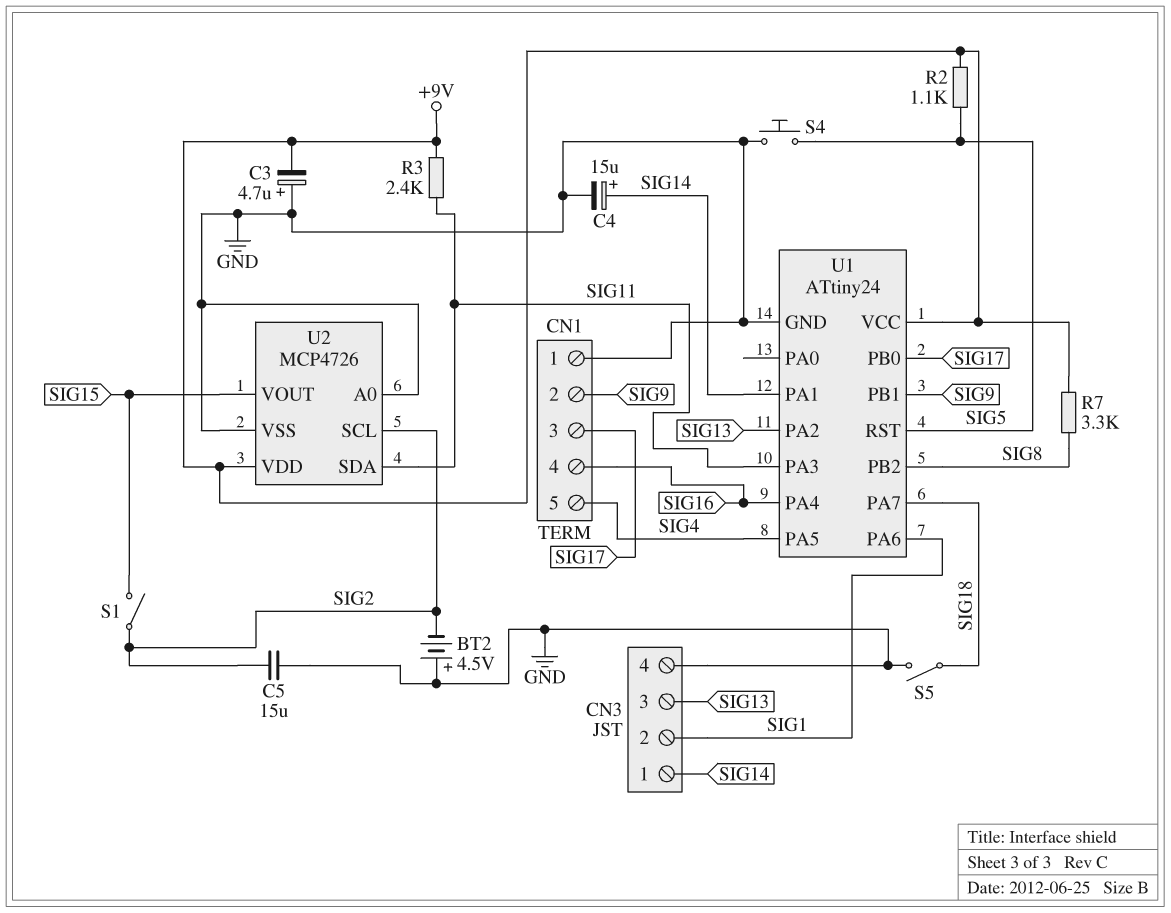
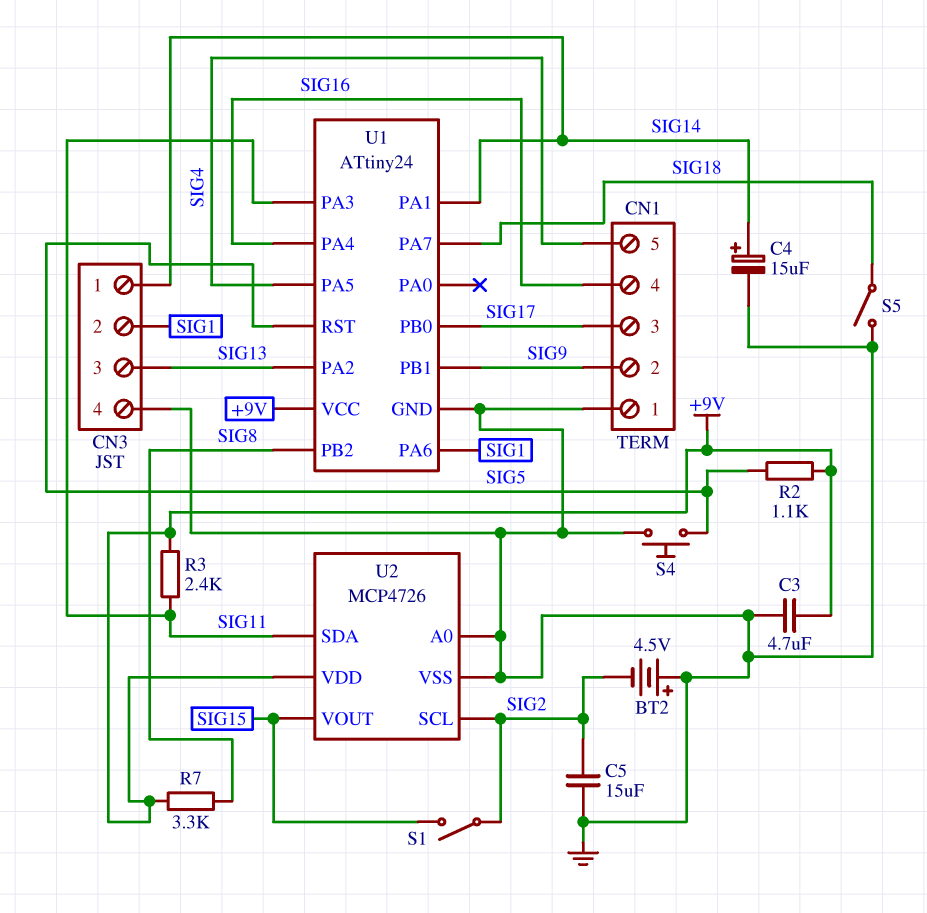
C3: 4.7uF (plus GND, minus +9V) -> 4.7uF (+9V, GND)

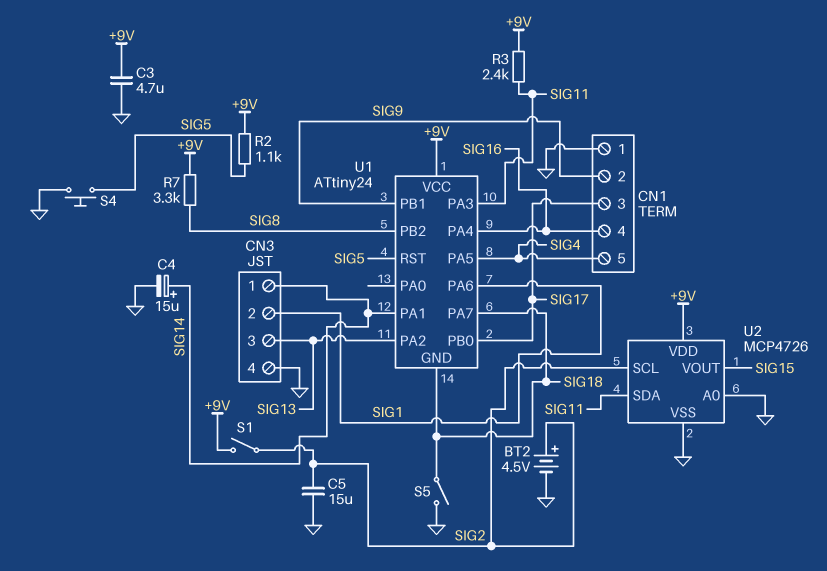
BT2: 4.5V (plus GND, minus SIG2) -> 4.5V (plus SIG2, minus GND)
S1: switch (SIG2, SIG15) -> switch (+9V, SIG2)
U1 pin GND: GND -> SIG18

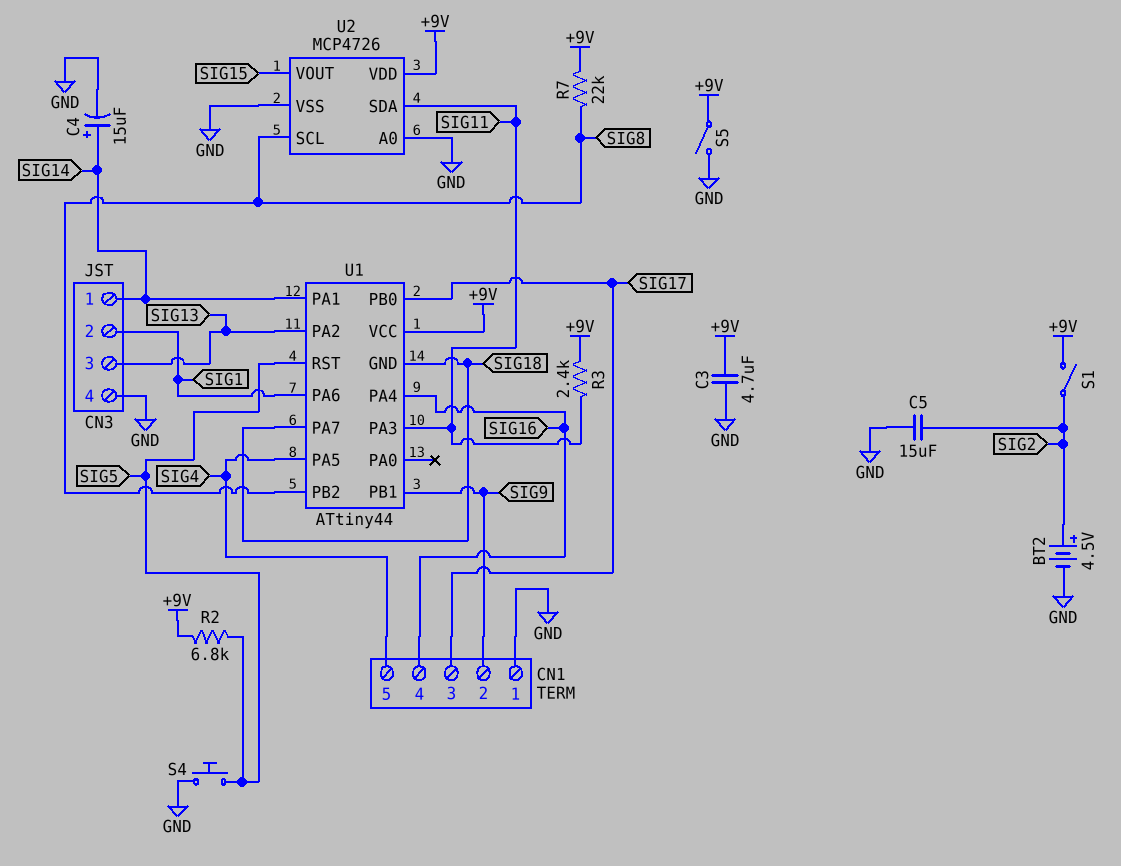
R2: 1.1k (+9V, SIG5) -> 6.8k (+9V, SIG5)
R7: 3.3k (+9V, SIG8) -> 22k (+9V, SIG8)
S5: switch (GND, SIG18) -> switch (+9V, GND)
U1: ATtiny24 -> ATtiny44
U2 pin SCL: SIG2 -> SIG8

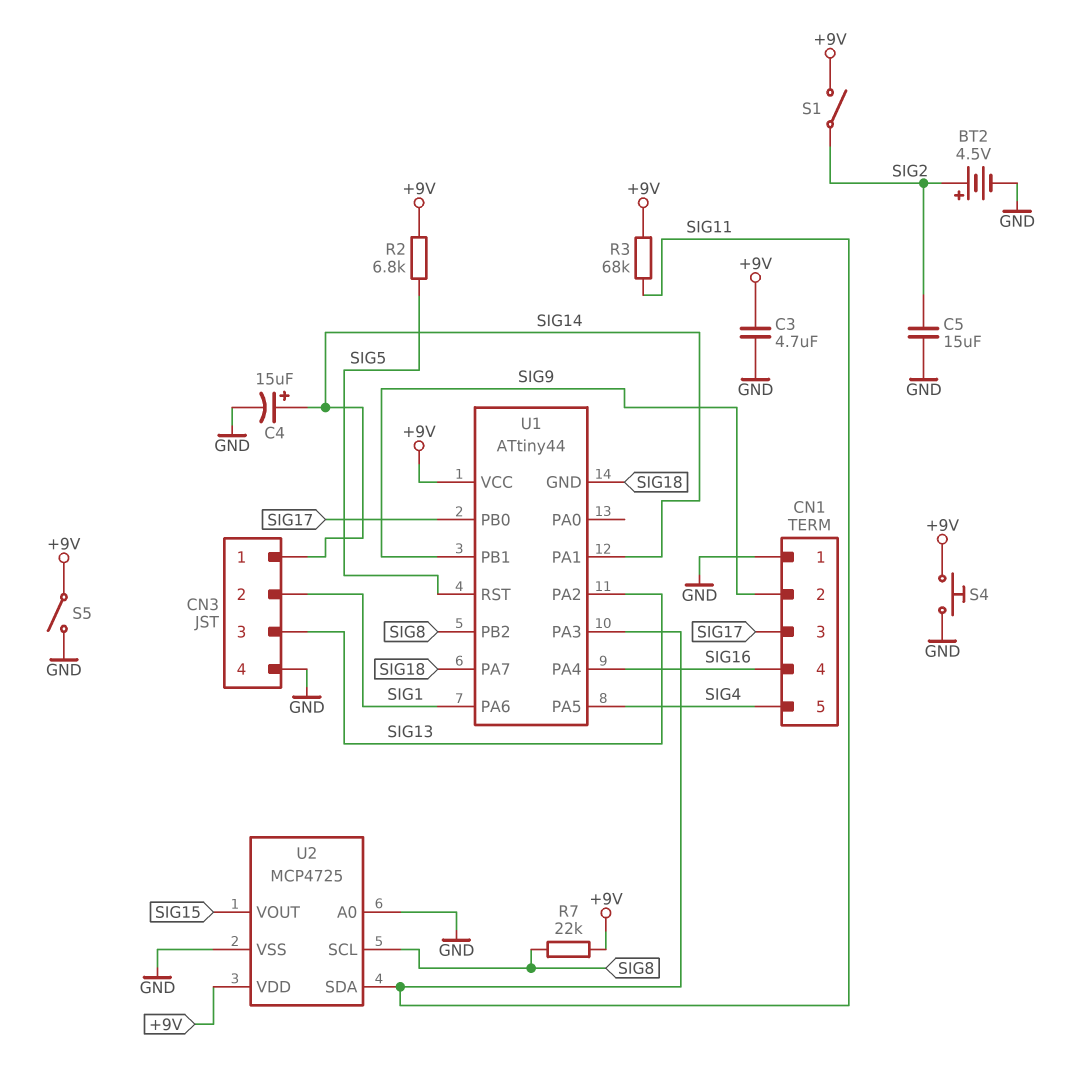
R3: 2.4k (+9V, SIG11) -> 68k (+9V, SIG11)
S4: button (GND, SIG5) -> button (+9V, GND)
U2: MCP4726 -> MCP4725

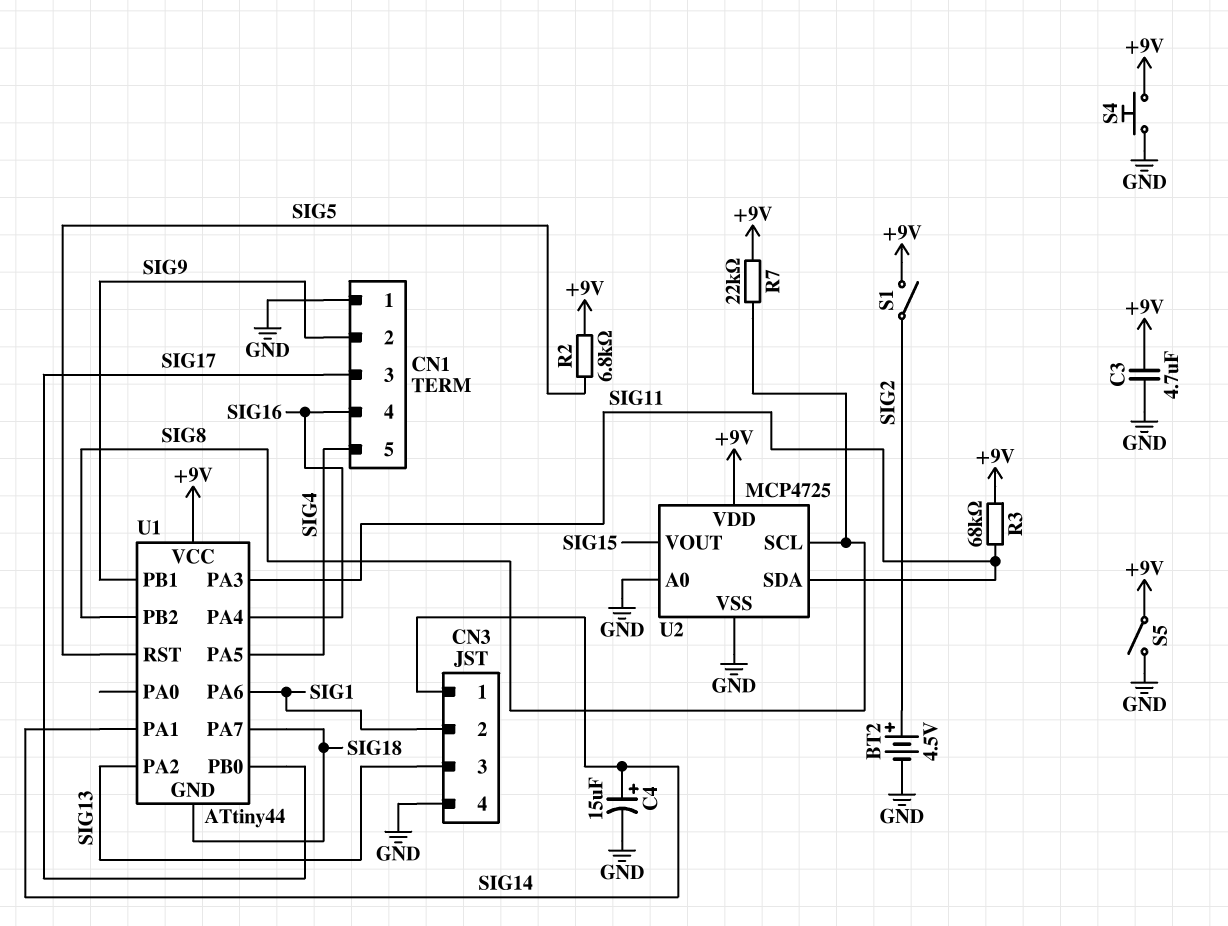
C5: 15uF (GND, SIG2) -> none

